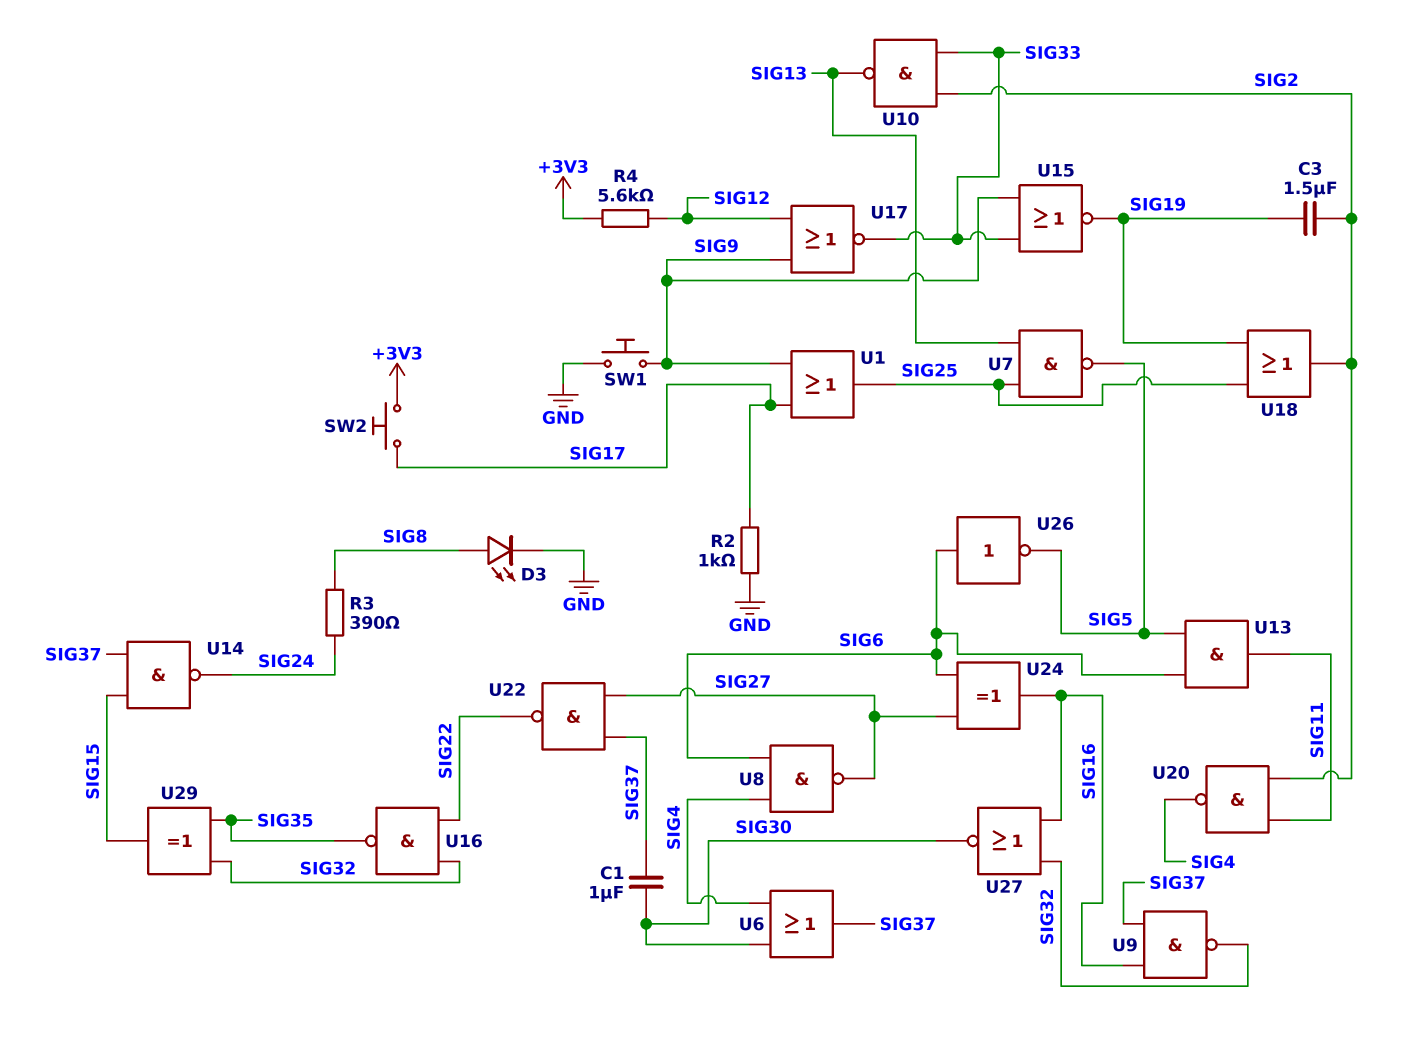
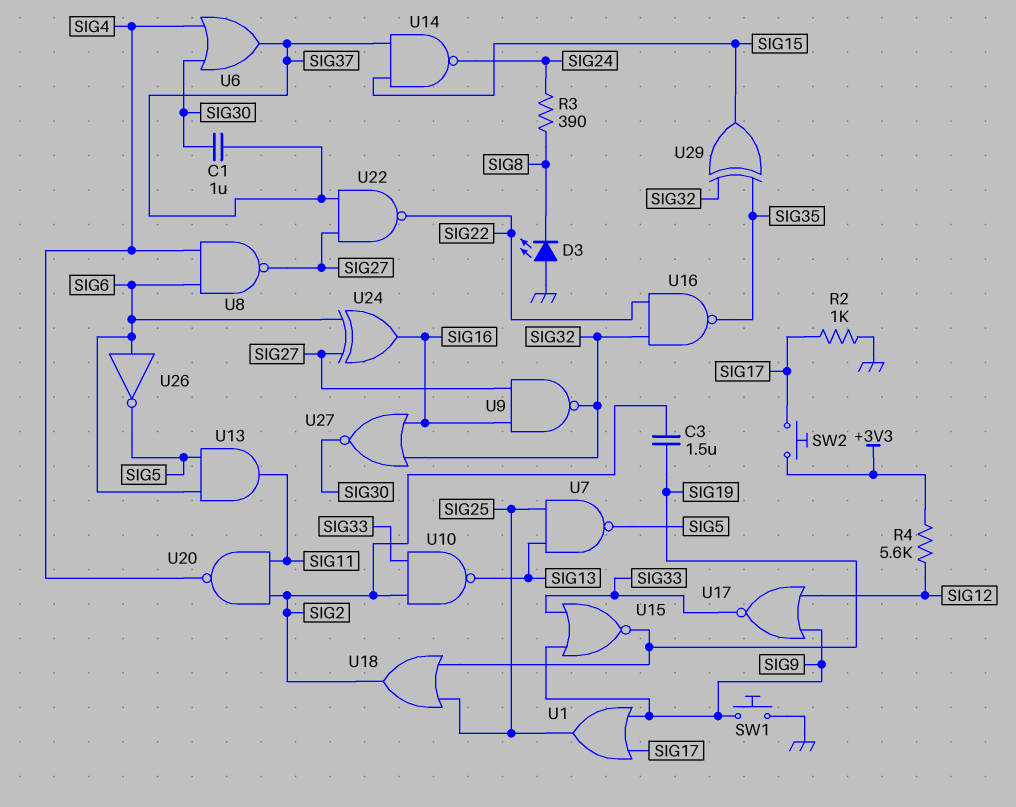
D3: LED (A SIG8, K GND) -> LED (A GND, K SIG8)
U9: NAND (in SIG16, in SIG37, out SIG32) -> NAND (in SIG16, in SIG27, out SIG32)

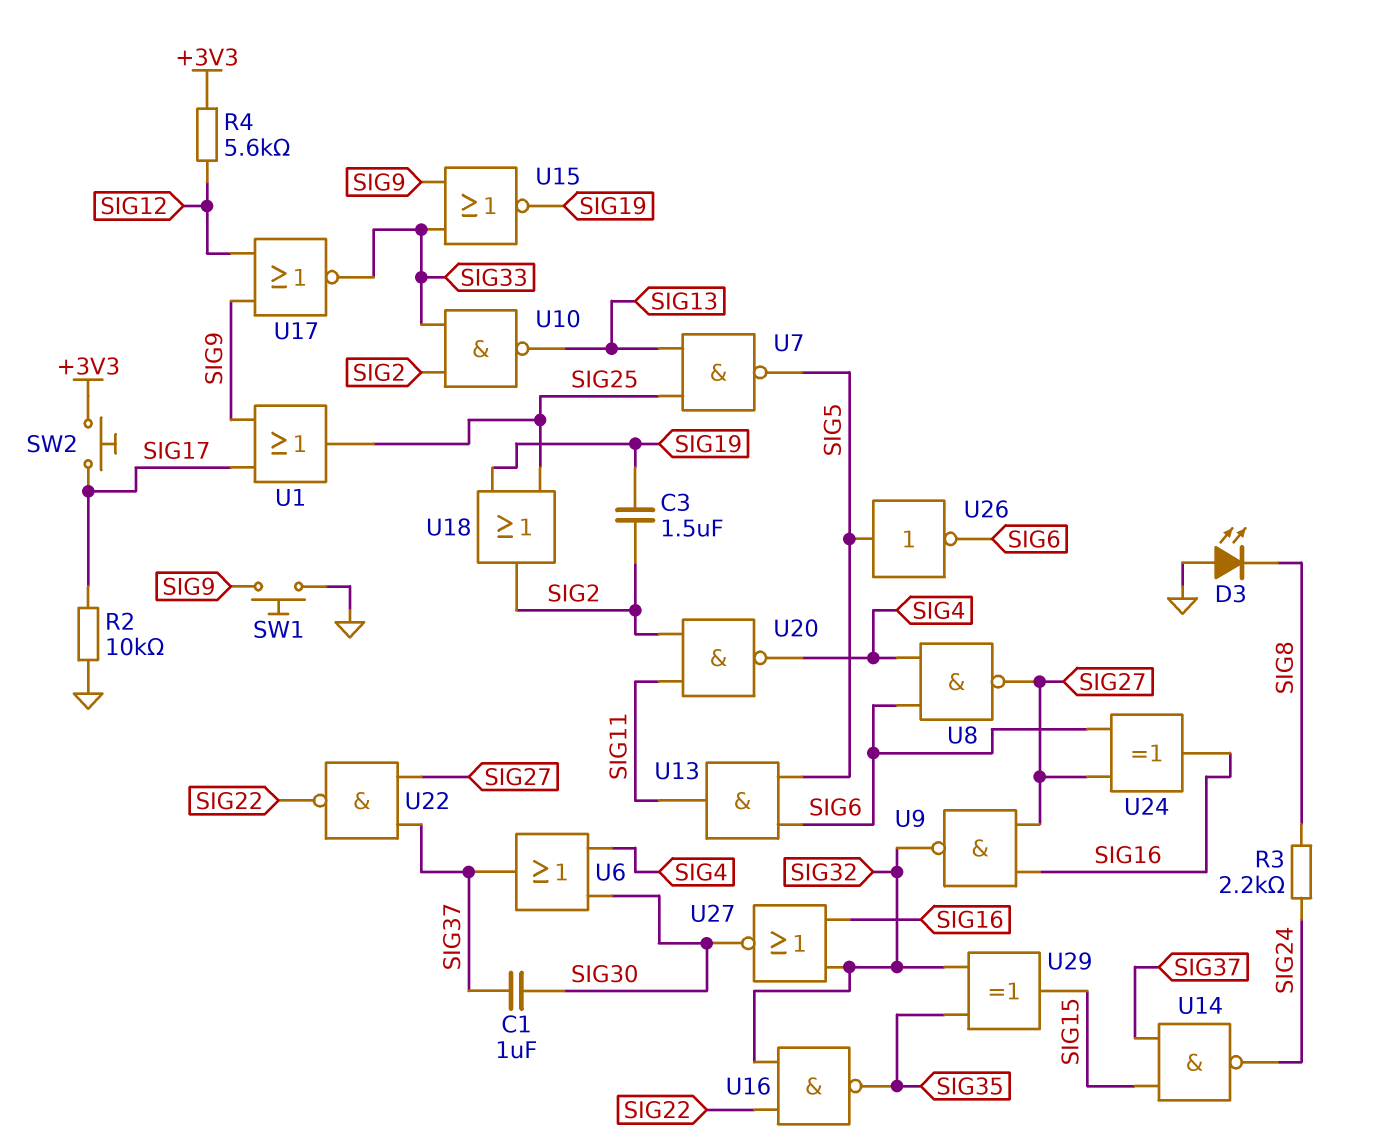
R2: 1k (GND, SIG17) -> 10k (GND, SIG17)
R3: 390 (SIG8, SIG24) -> 2.2k (SIG8, SIG24)
U26: NOT (in SIG6, out SIG5) -> NOT (in SIG5, out SIG6)

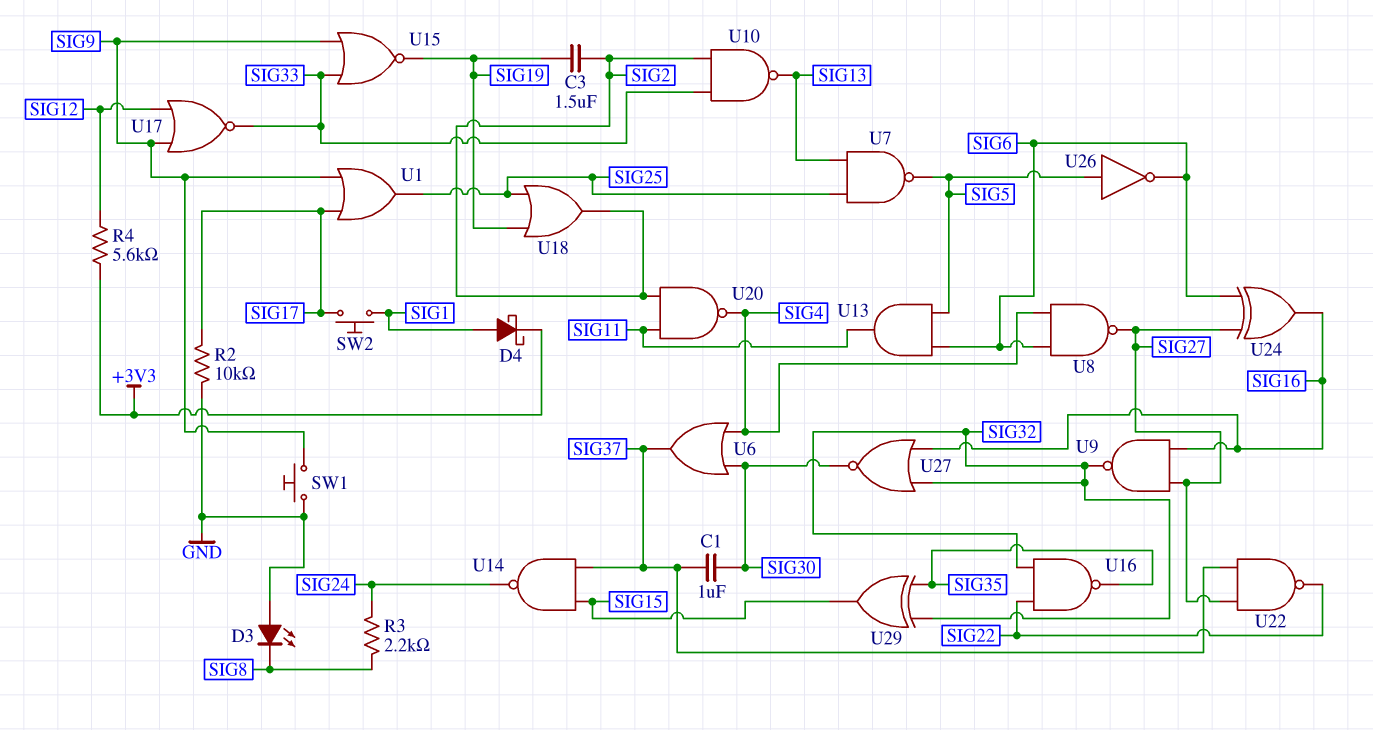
D4: none -> schottky (A SIG1, K +3V3)
SW2: button (+3V3, SIG17) -> button (SIG1, SIG17)

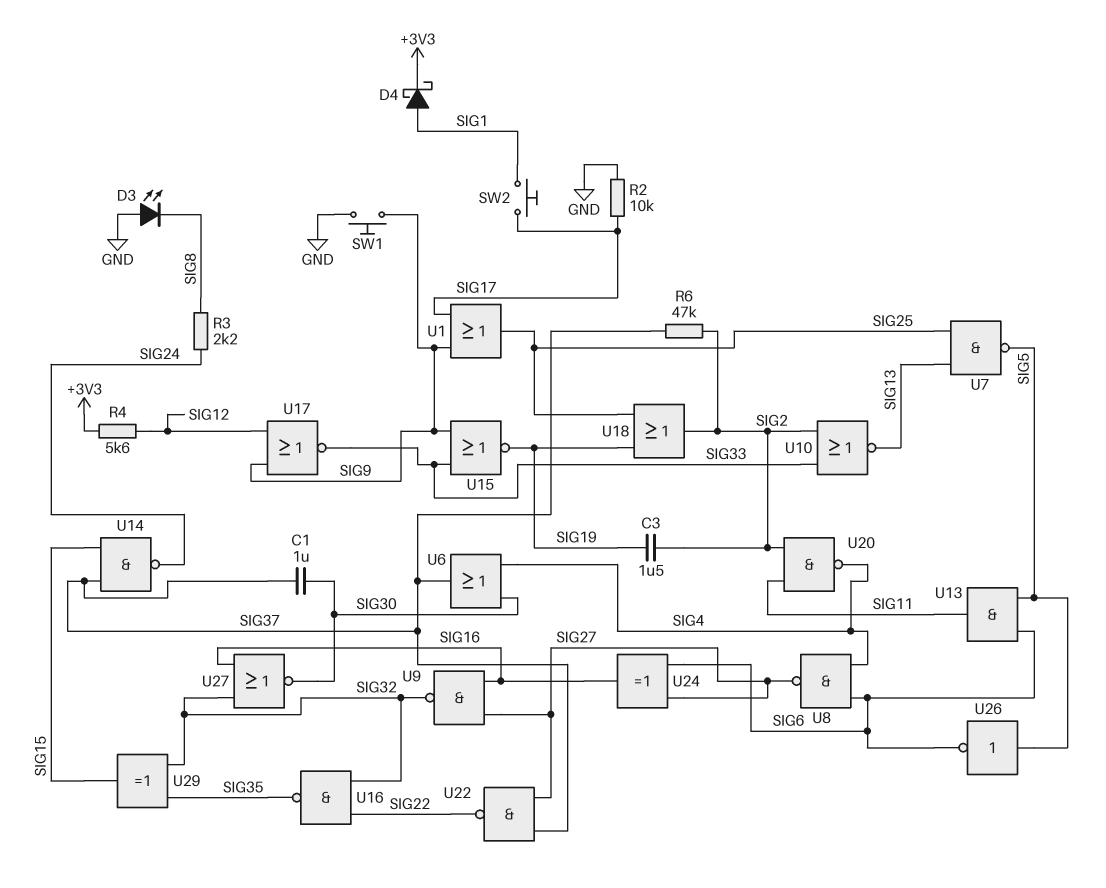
R6: none -> 47k (SIG2, SIG37)
U10: NAND (in SIG2, in SIG33, out SIG13) -> NOR (in SIG2, in SIG33, out SIG13)

